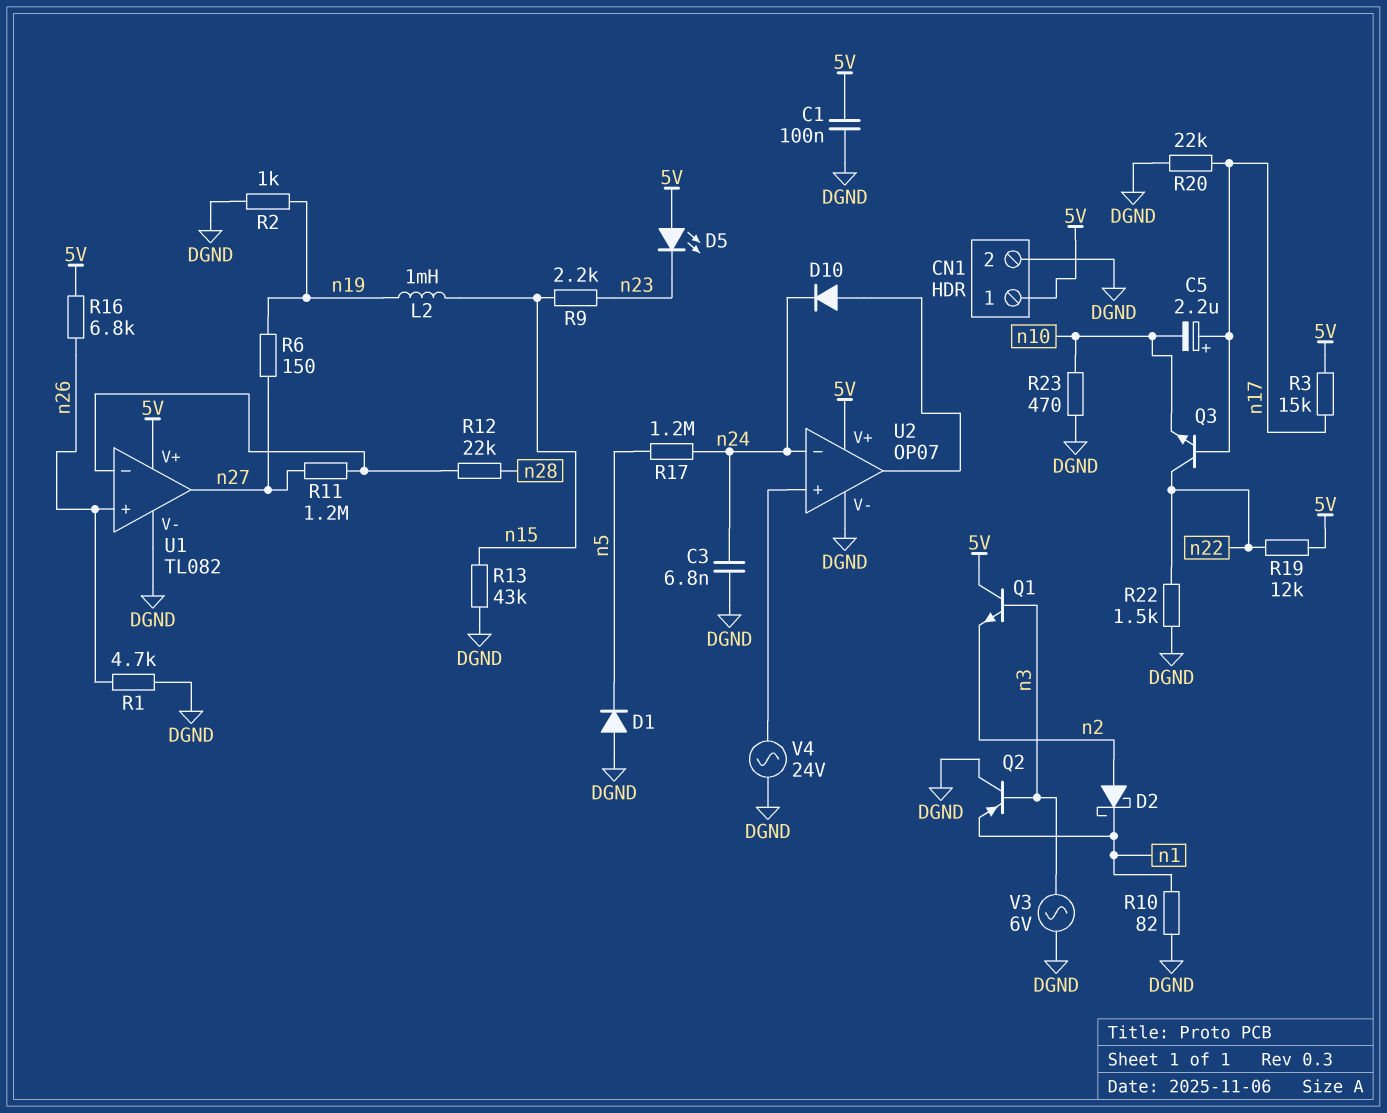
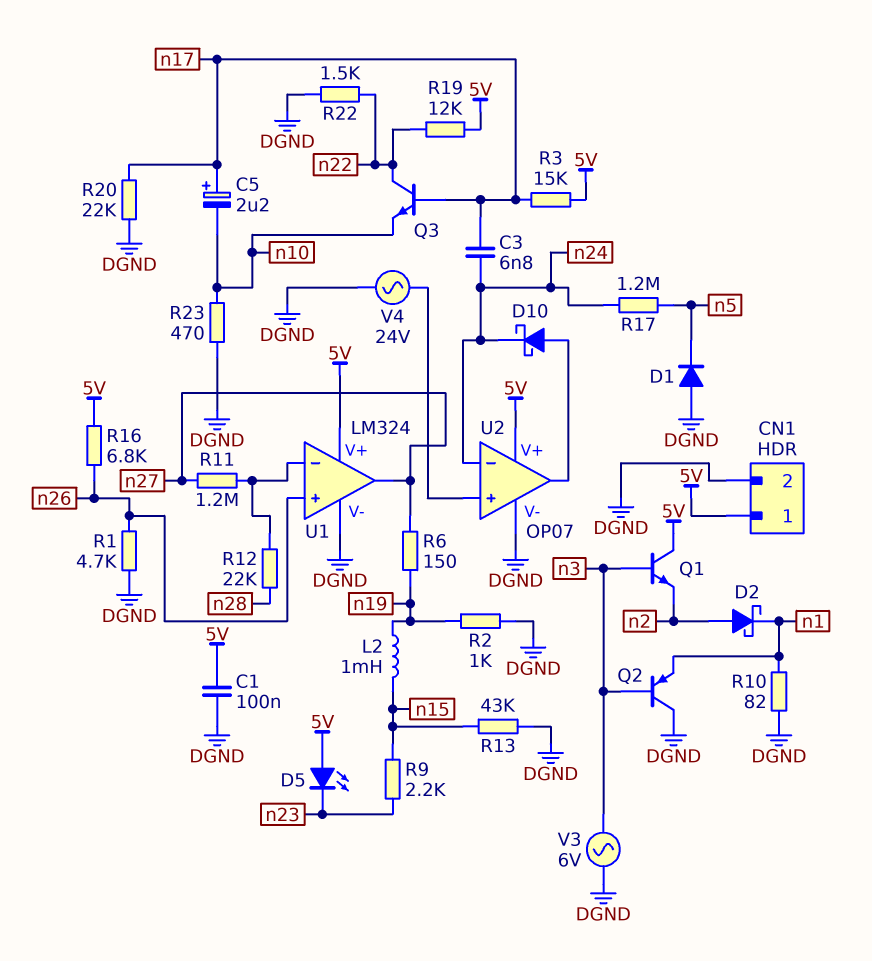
C3: 6.8nF (DGND, n24) -> 6.8nF (n17, n24)
D10: diode (A U2/out, K n24) -> schottky (A U2/out, K n24)
U1: TL082 -> LM324

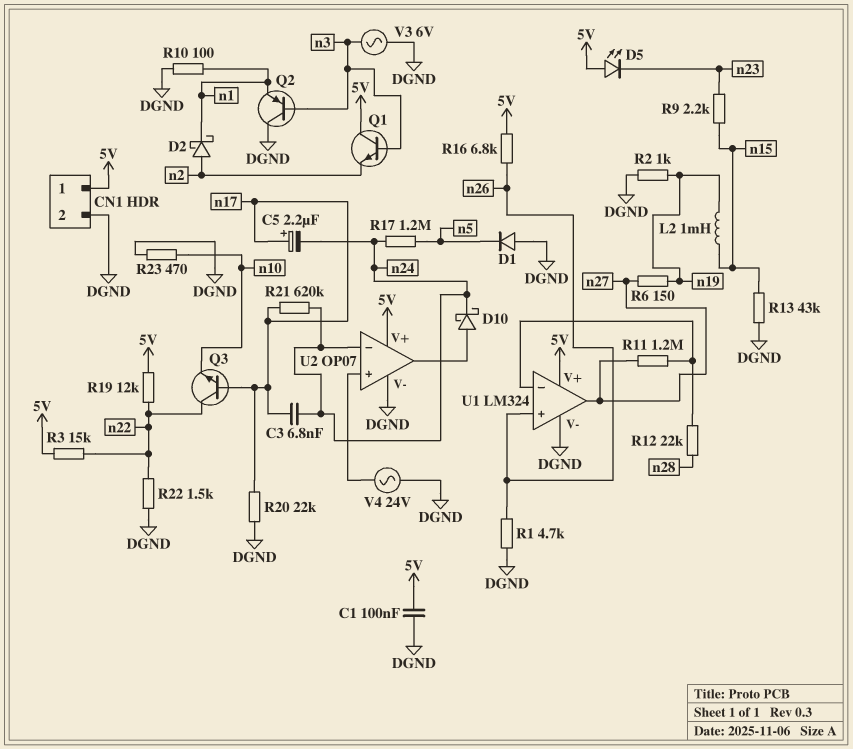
C5: 2.2uF (plus n17, minus n10) -> 2.2uF (plus n17, minus n24)
R3: 15k (5V, n17) -> 15k (5V, n22)
R10: 82 (DGND, n1) -> 100 (DGND, n1)
R21: none -> 620k (n17, n24)

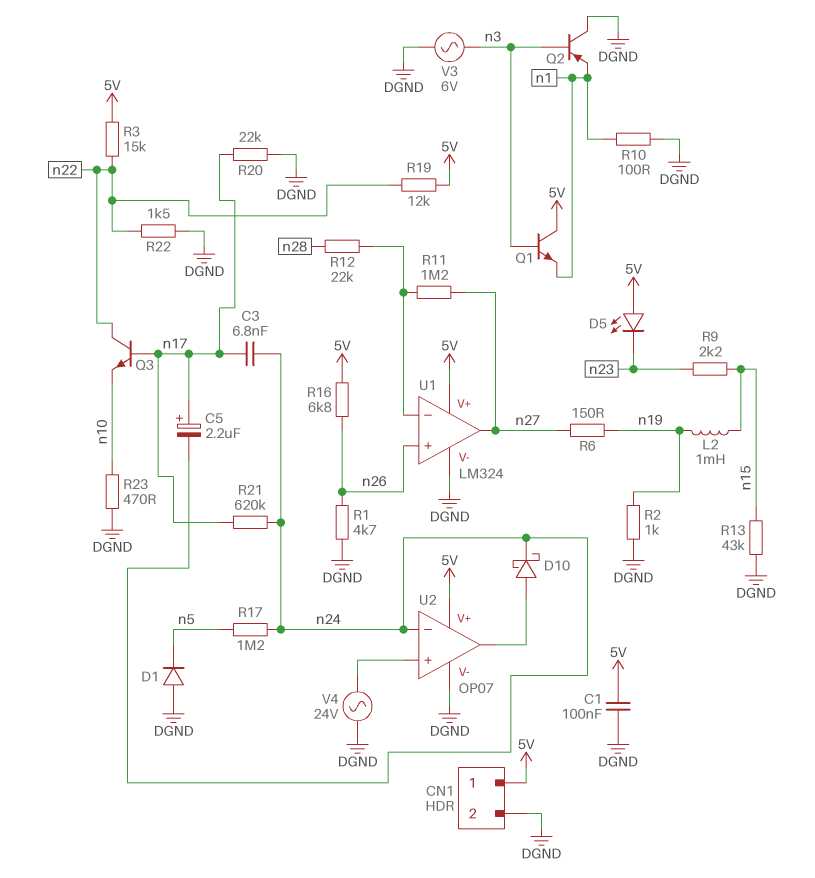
D2: schottky (A n2, K n1) -> none
Q1: NPN (B n3, C 5V, E n2) -> NPN (B n3, C 5V, E n1)

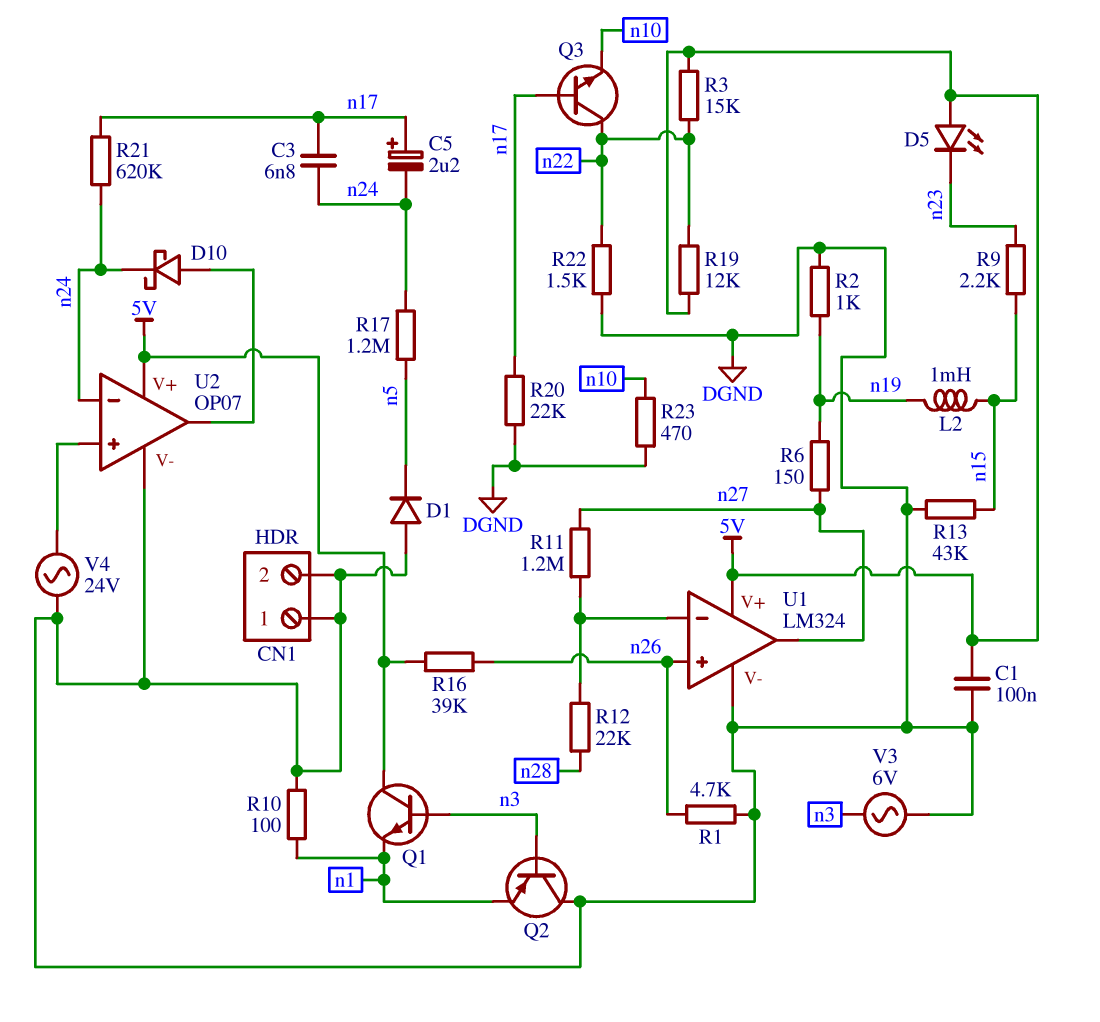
CN1 pin 1: 5V -> DGND
R16: 6.8k (5V, n26) -> 39k (5V, n26)

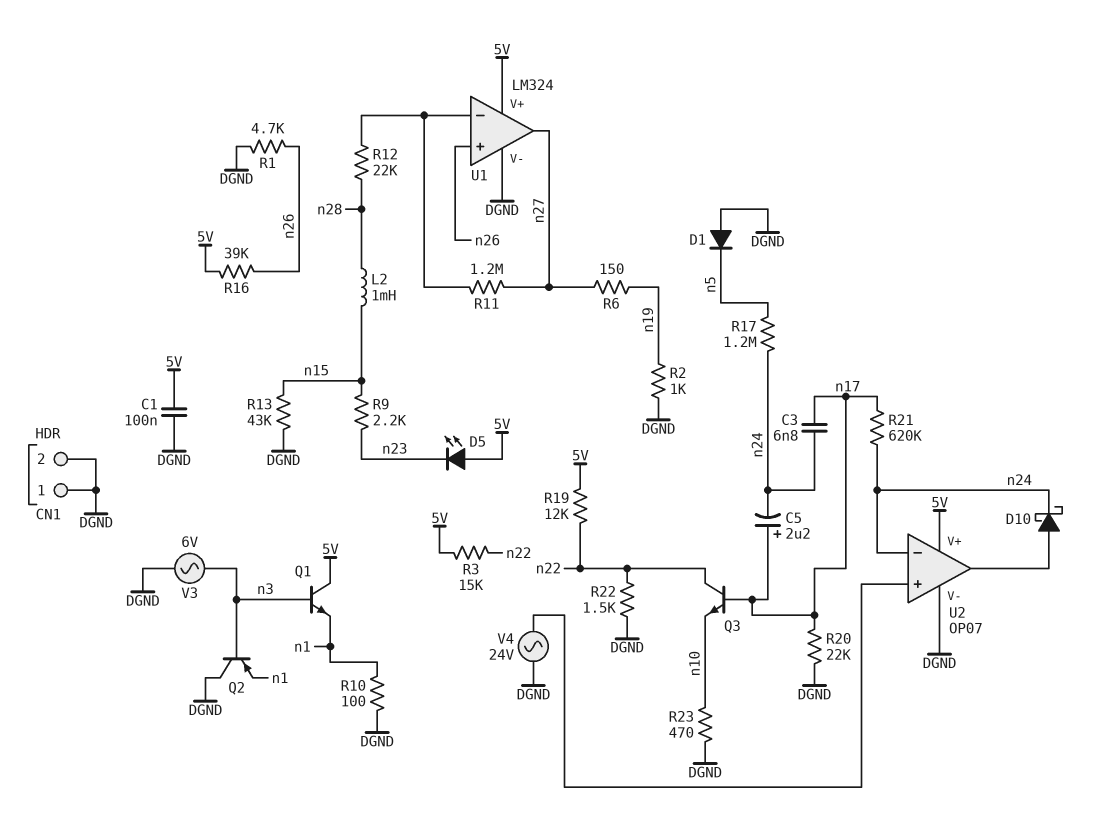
L2: 1mH (n15, n19) -> 1mH (n15, n28)

